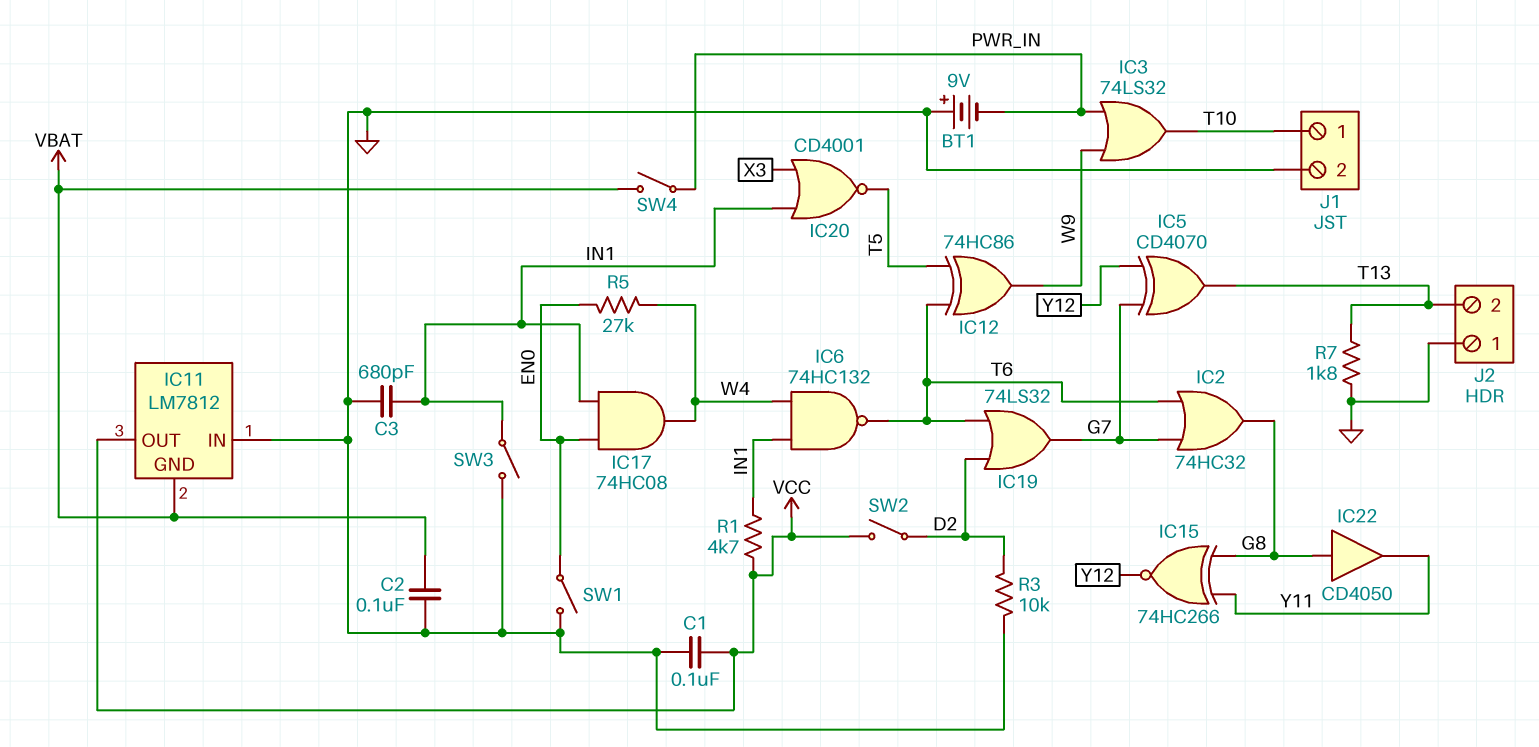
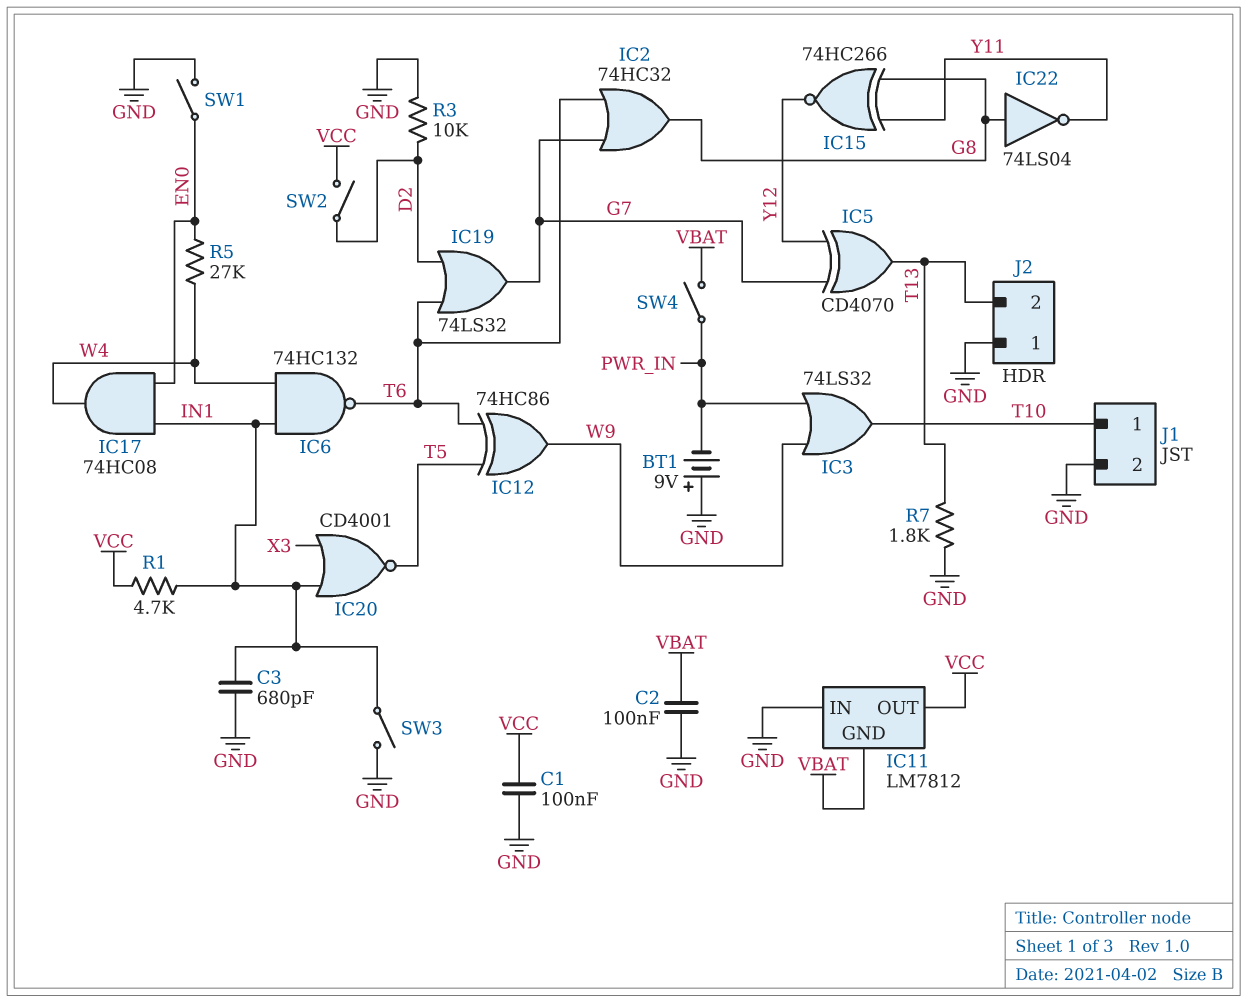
IC22: buffer CD4050 (in G8, out Y11) -> NOT 74LS04 (in G8, out Y11)

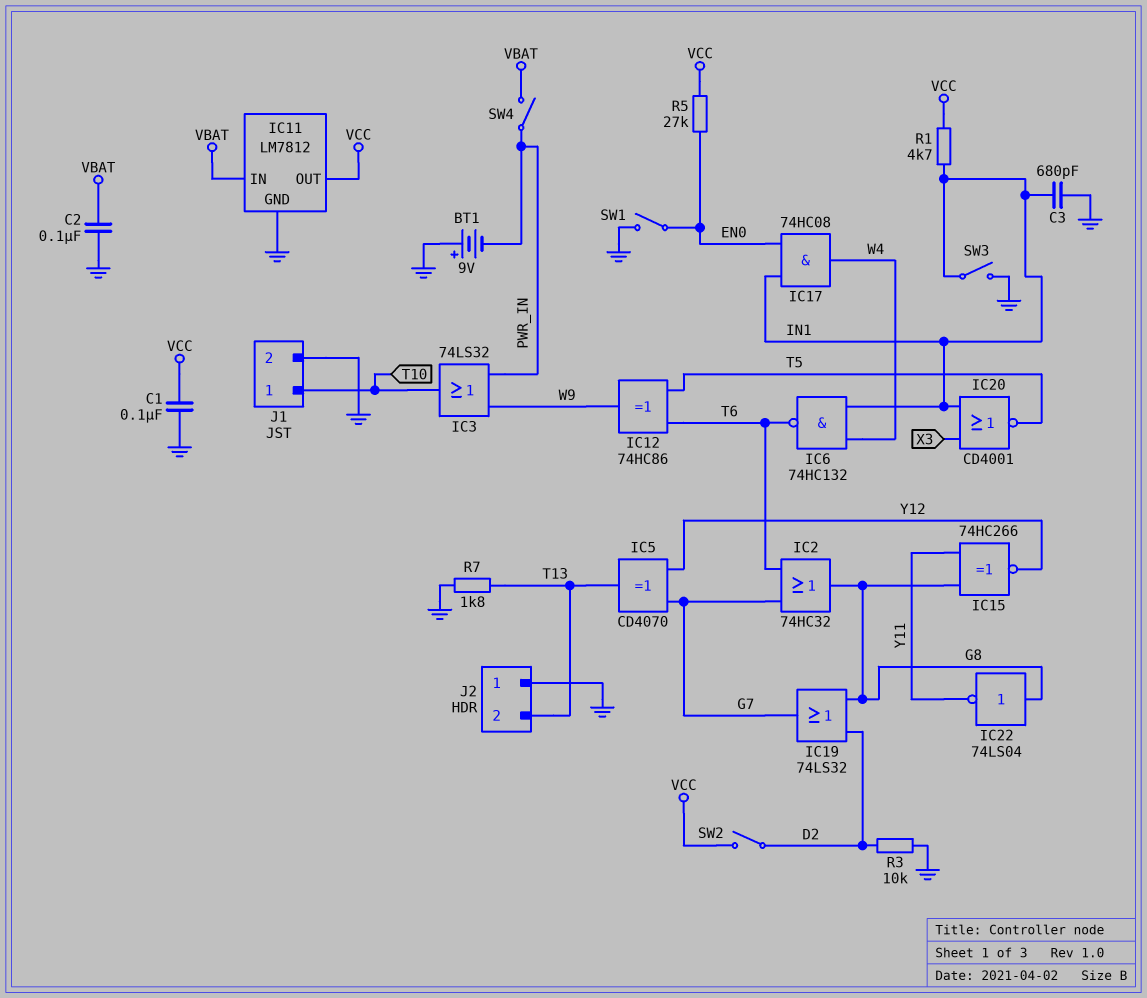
IC11 pin GND: VBAT -> GND
IC11 pin IN: GND -> VBAT
IC19: OR 74LS32 (in D2, in T6, out G7) -> OR 74LS32 (in D2, in G8, out G7)
R5: 27k (EN0, W4) -> 27k (EN0, VCC)

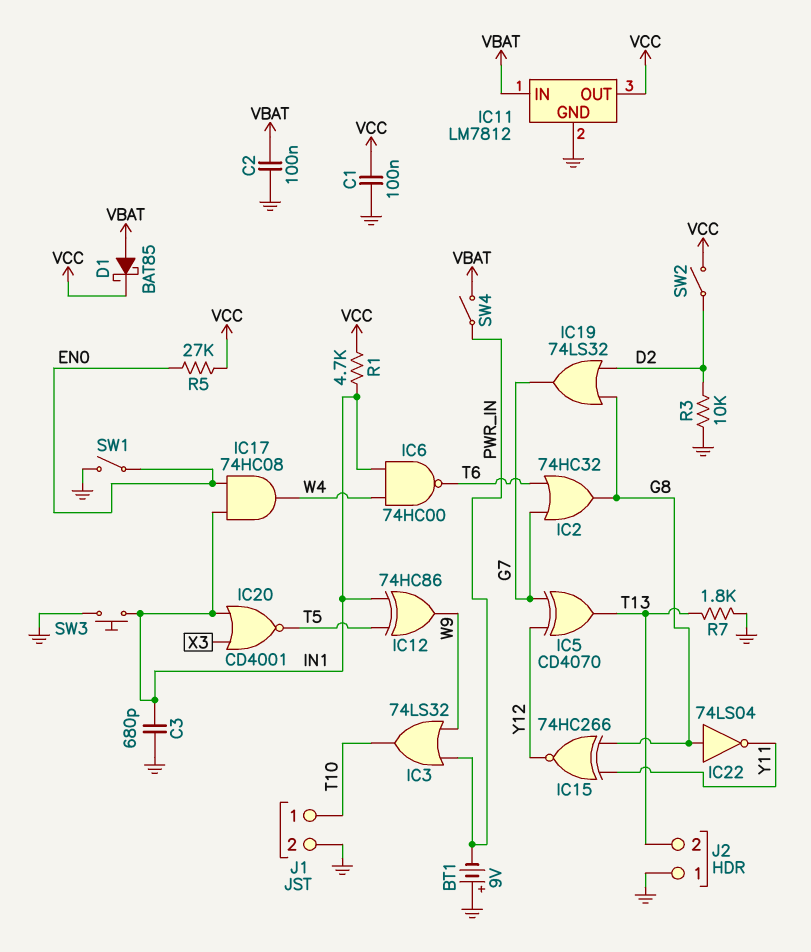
D1: none -> schottky BAT85 (A VBAT, K VCC)
IC6: NAND 74HC132 (in IN1, in W4, out T6) -> NAND 74HC00 (in IN1, in W4, out T6)
IC12: XOR 74HC86 (in T5, in T6, out W9) -> XOR 74HC86 (in IN1, in T5, out W9)
SW3: switch (GND, IN1) -> button (GND, IN1)

